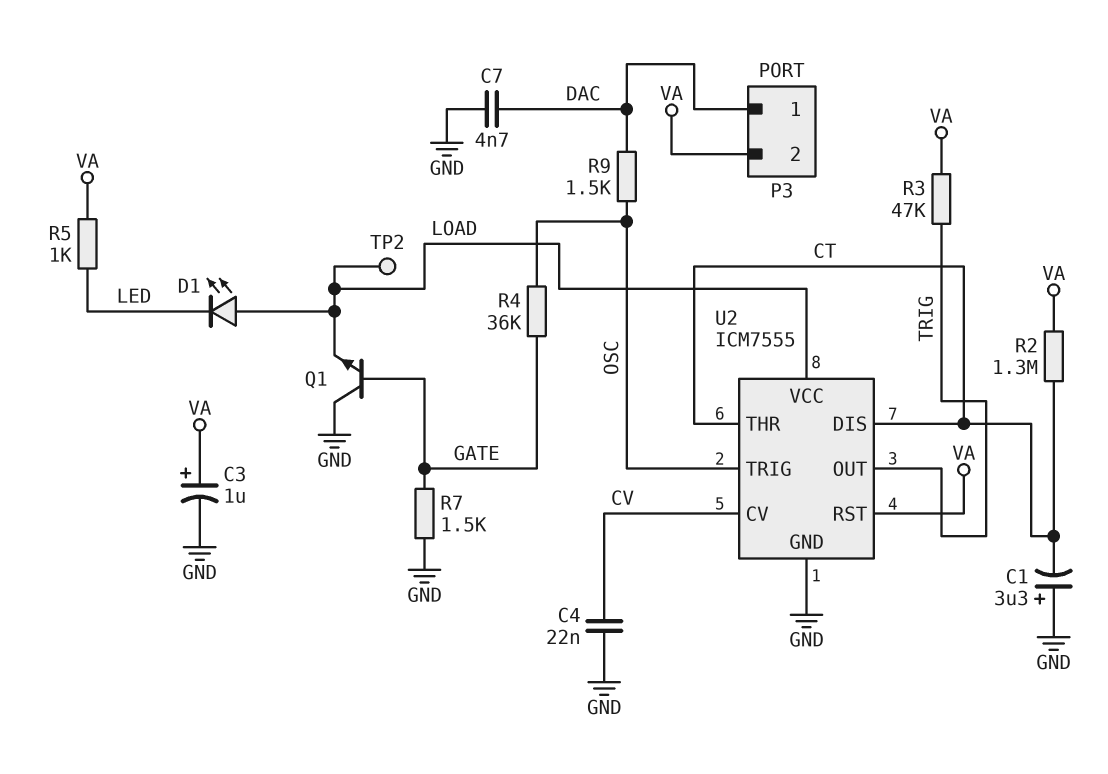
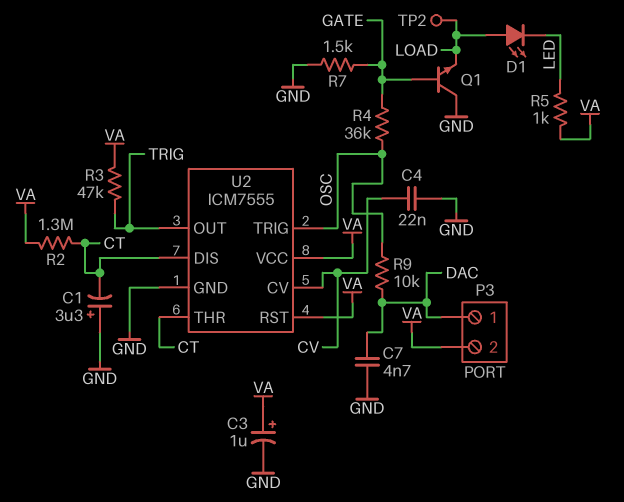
R9: 1.5k (DAC, OSC) -> 10k (DAC, OSC)
U2 pin VCC: LOAD -> VA

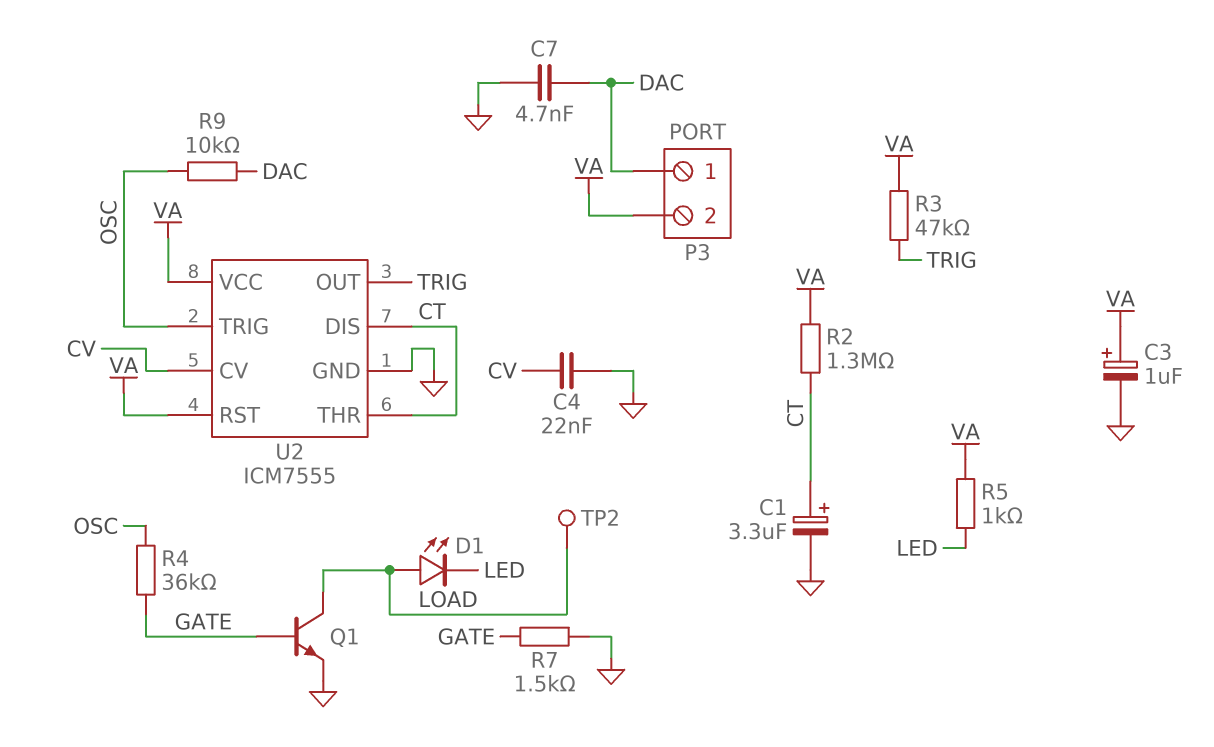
C1: 3.3uF (plus GND, minus CT) -> 3.3uF (plus CT, minus GND)
Q1: NPN (B GATE, C GND, E LOAD) -> NPN (B GATE, C LOAD, E GND)

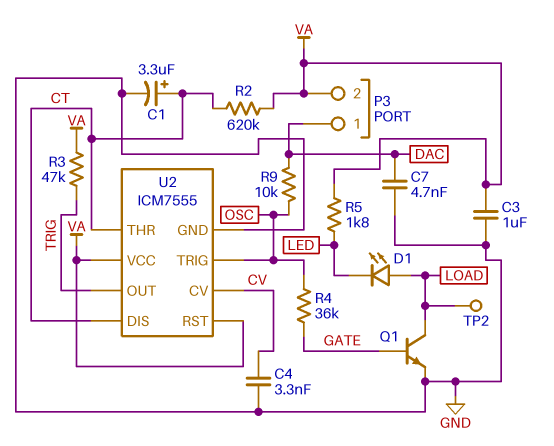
C3: 1uF (plus VA, minus GND) -> 1uF (GND, VA)
C4: 22nF (CV, GND) -> 3.3nF (CV, GND)
R2: 1.3M (CT, VA) -> 620k (CT, VA)
R5: 1k (LED, VA) -> 1.8k (LED, VA)
R7: 1.5k (GATE, GND) -> none

